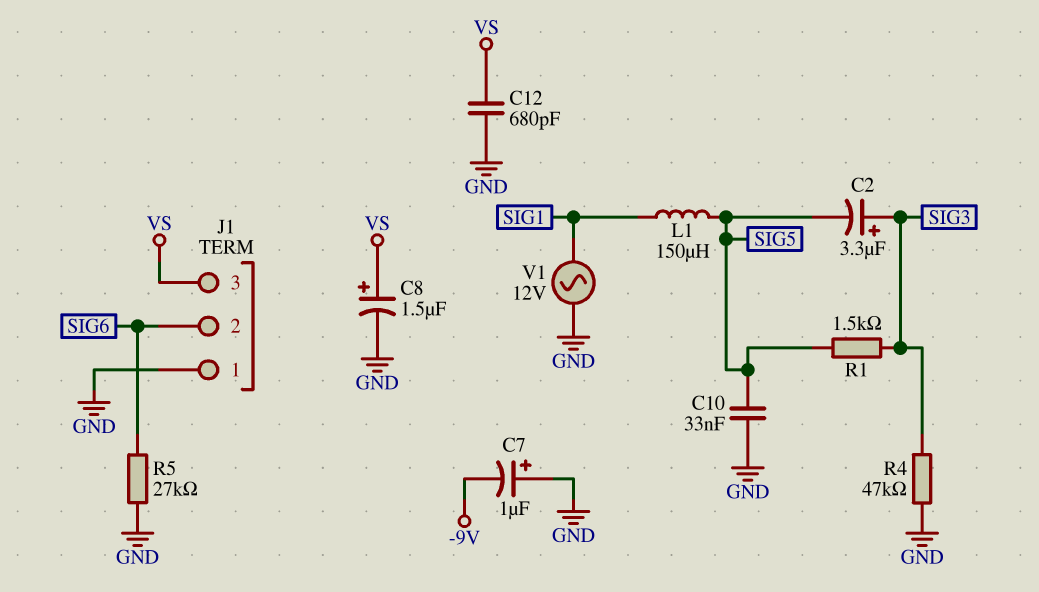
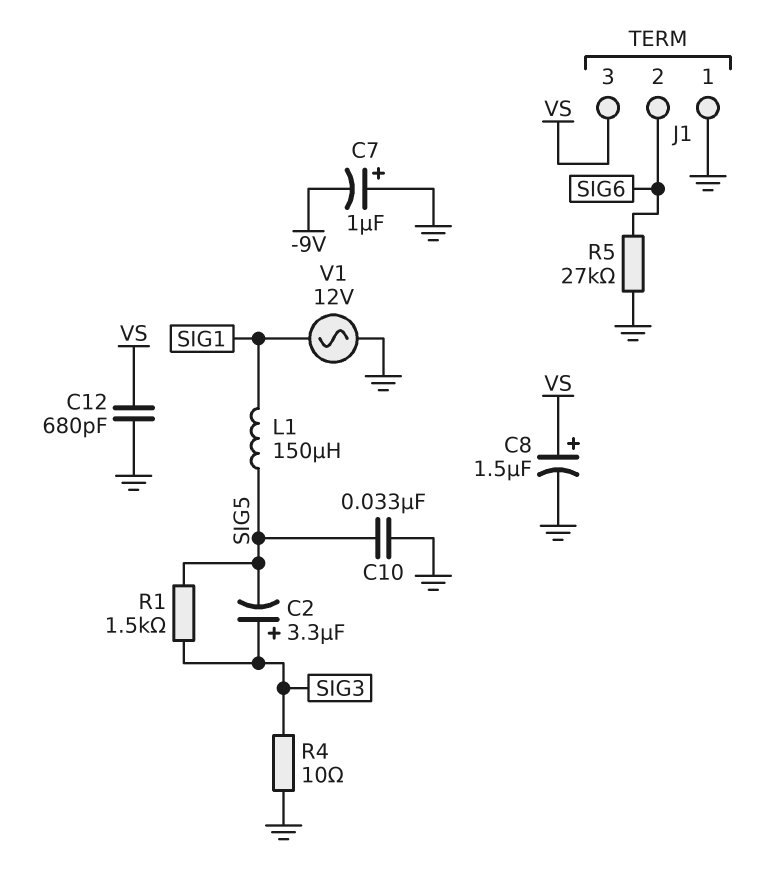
R4: 47k (GND, SIG3) -> 10 (GND, SIG3)

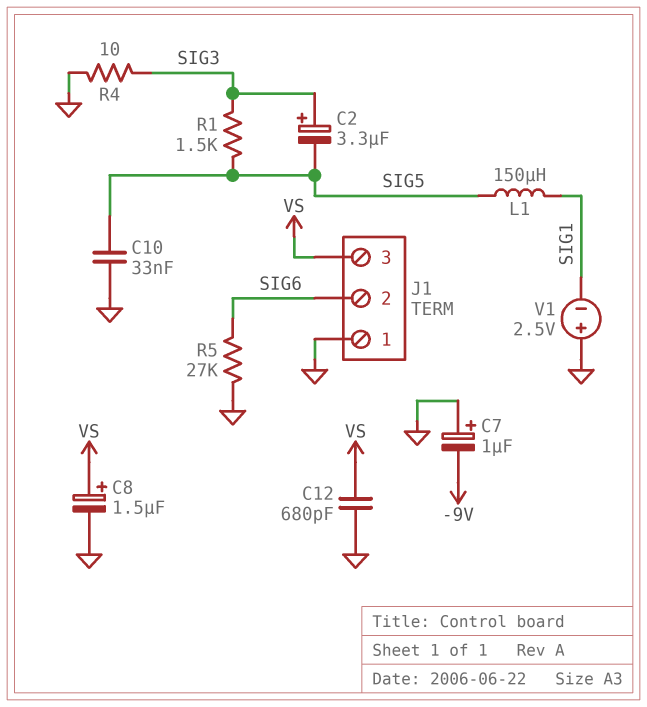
V1: AC 12V (GND, SIG1) -> 2.5V (plus GND, minus SIG1)

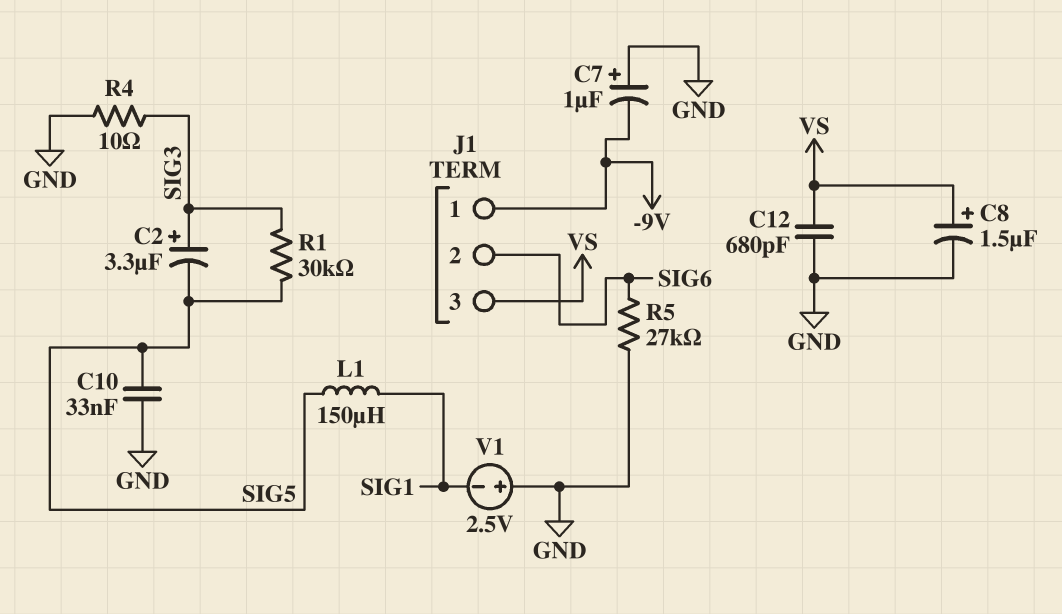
J1 pin 1: GND -> -9V
R1: 1.5k (SIG3, SIG5) -> 30k (SIG3, SIG5)

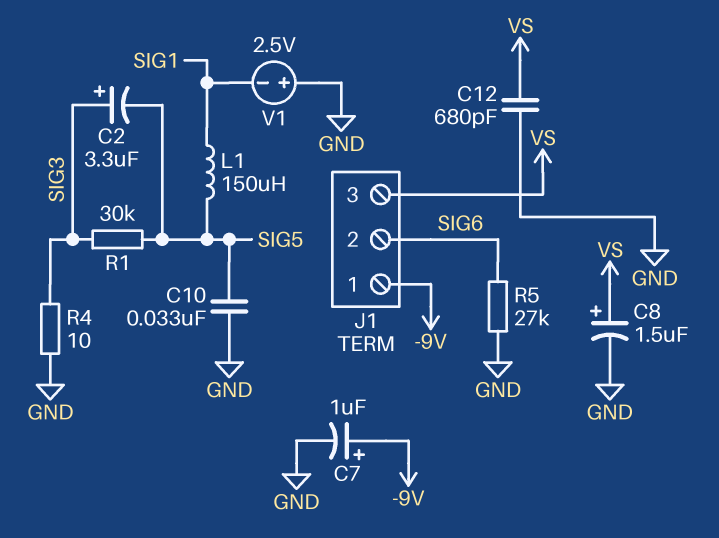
C7: 1uF (plus GND, minus -9V) -> 1uF (plus -9V, minus GND)

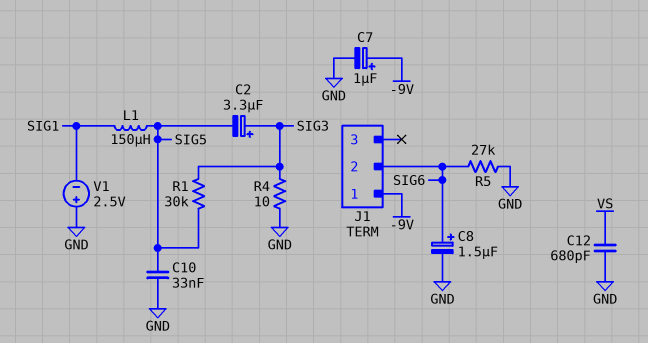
C8: 1.5uF (plus VS, minus GND) -> 1.5uF (plus SIG6, minus GND)
J1 pin 3: VS -> none

